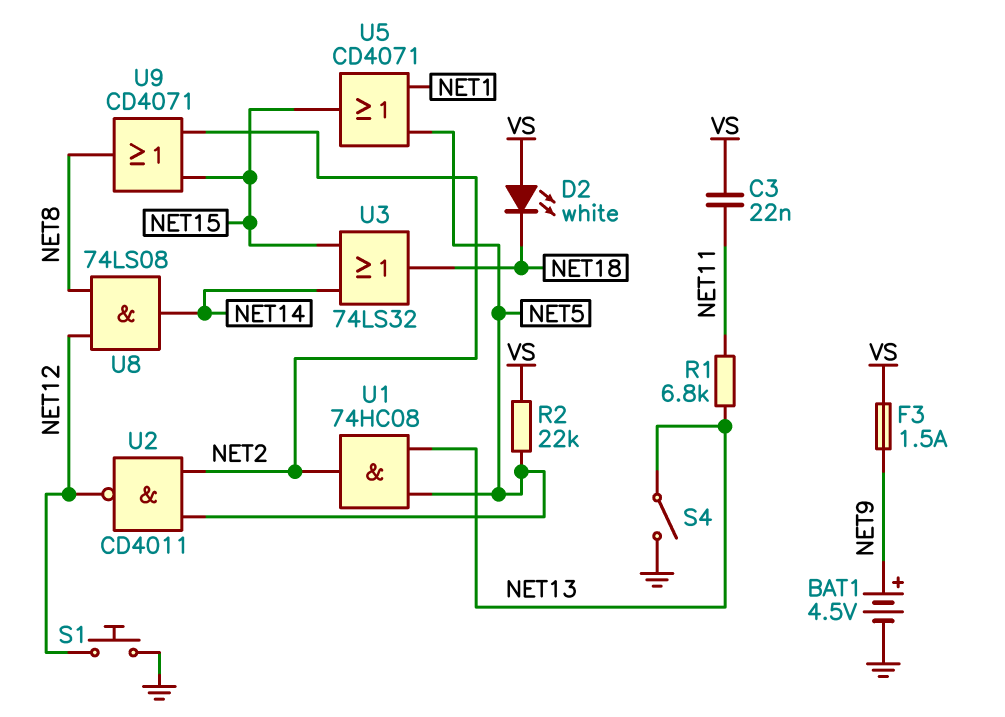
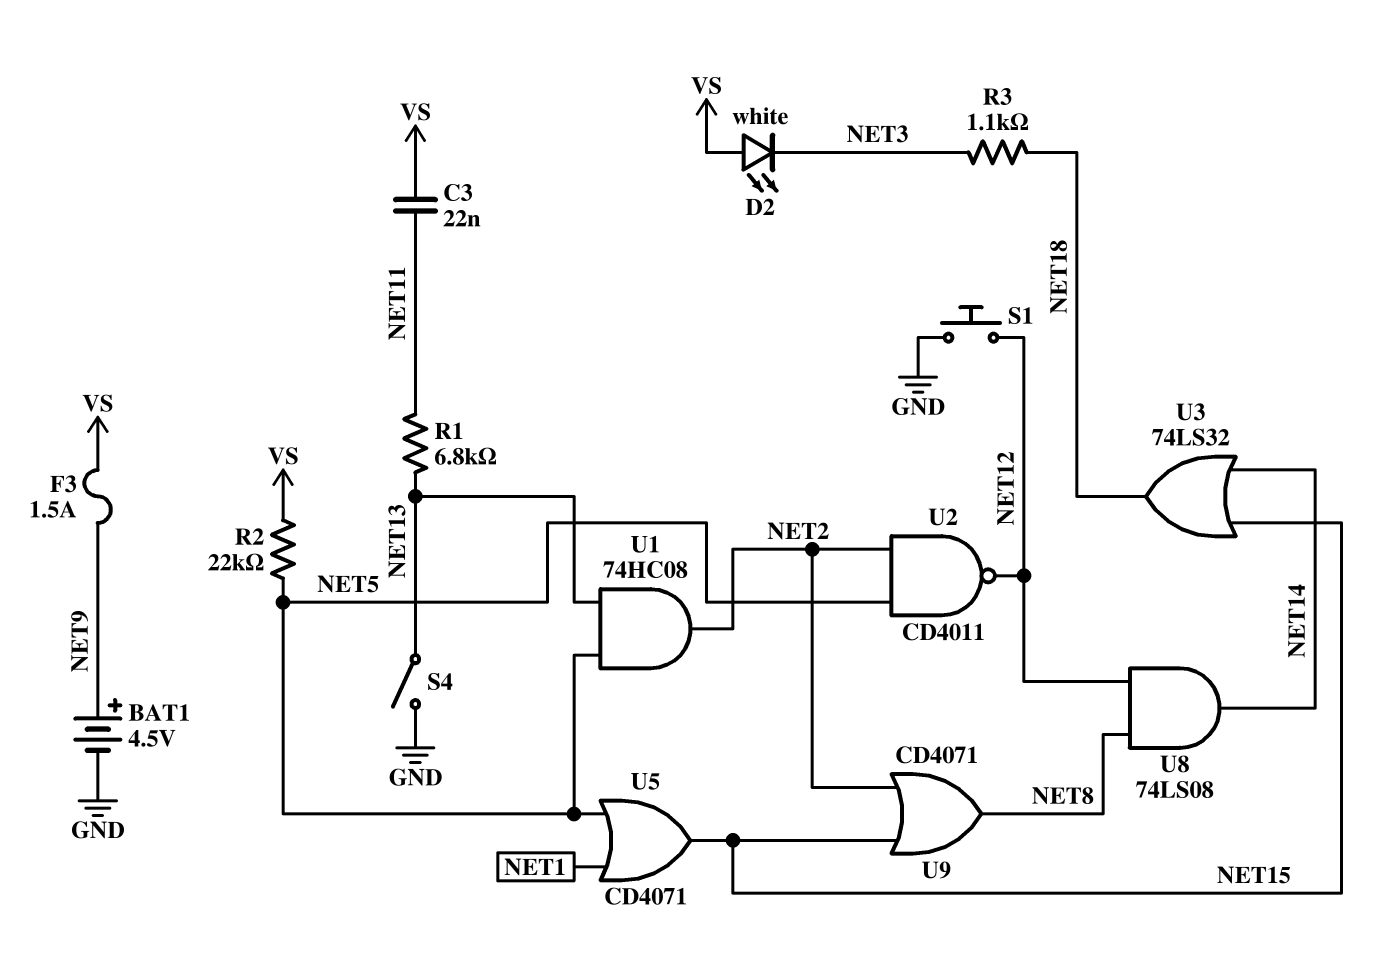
D2: LED white (A VS, K NET18) -> LED white (A VS, K NET3)
R3: none -> 1.1k (NET3, NET18)

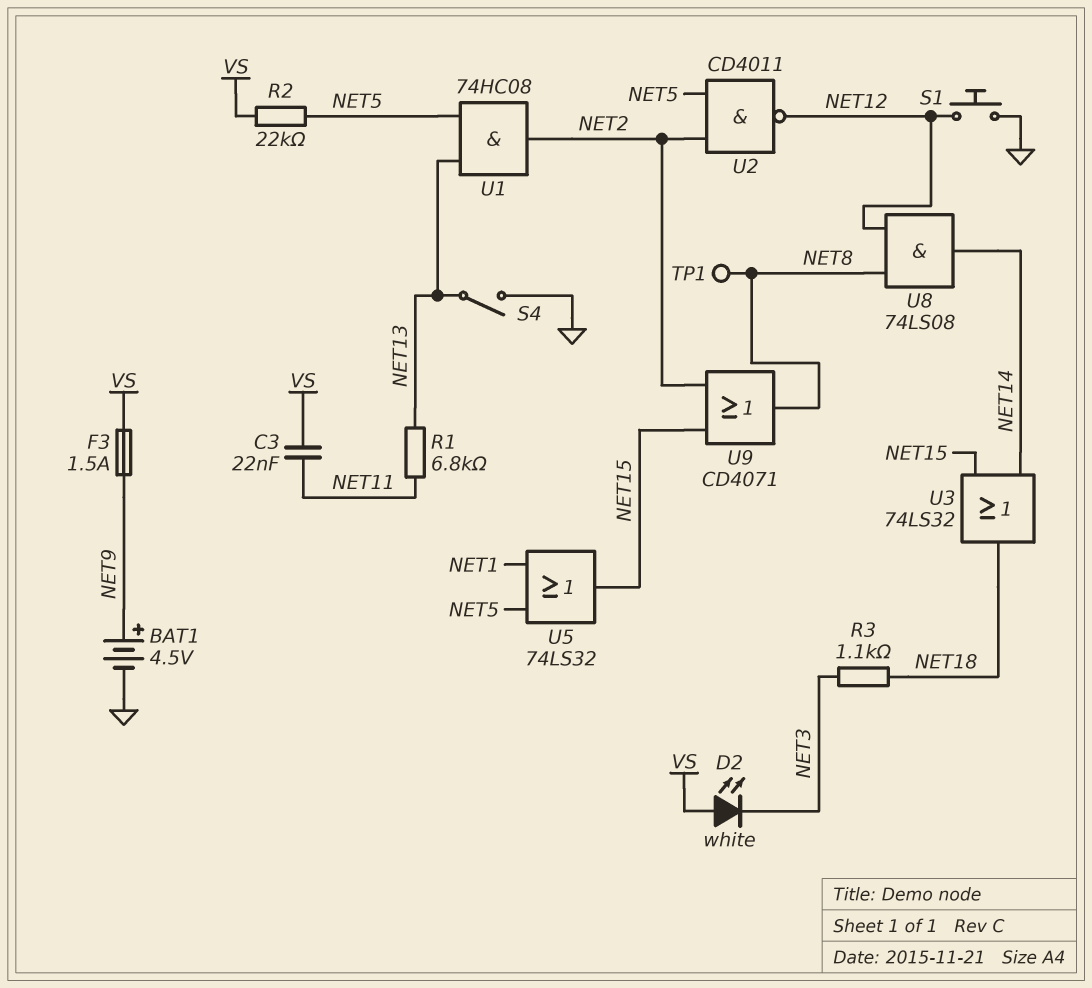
TP1: none -> test point (NET8)
U5: OR CD4071 (in NET1, in NET5, out NET15) -> OR 74LS32 (in NET1, in NET5, out NET15)

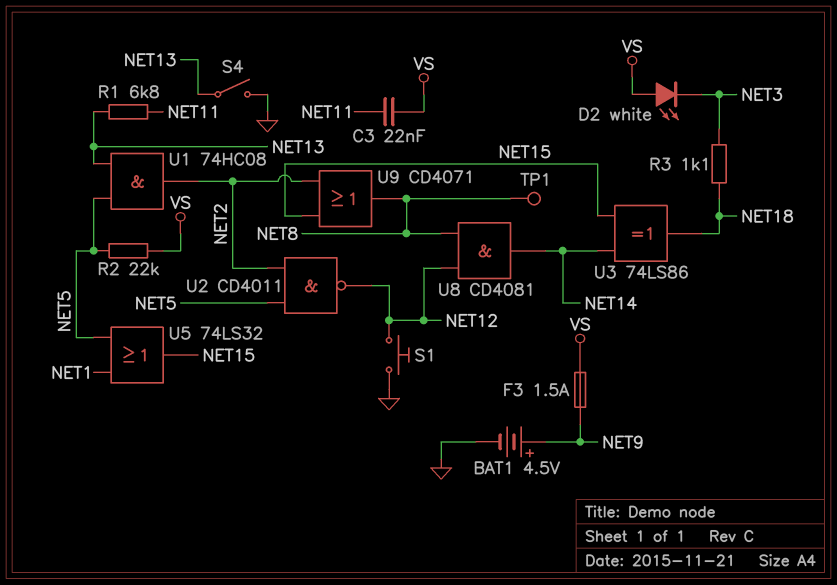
U3: OR 74LS32 (in NET14, in NET15, out NET18) -> XOR 74LS86 (in NET14, in NET15, out NET18)
U8: AND 74LS08 (in NET8, in NET12, out NET14) -> AND CD4081 (in NET8, in NET12, out NET14)

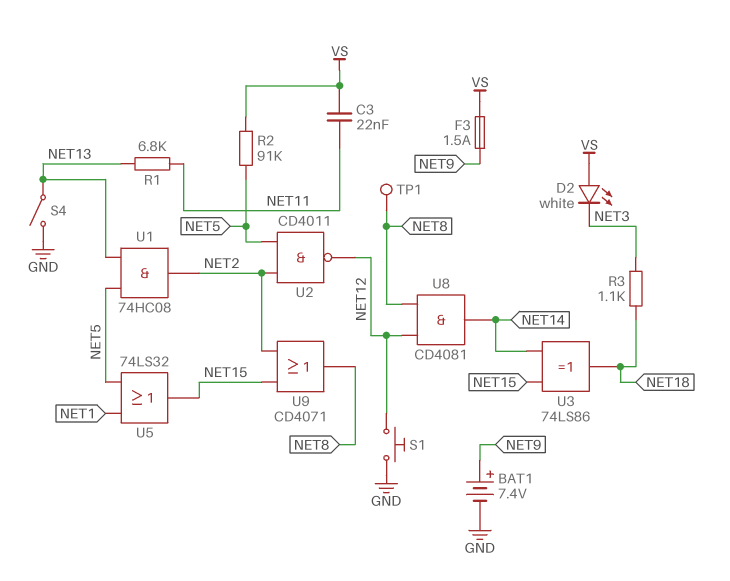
BAT1: 4.5V (plus NET9, minus GND) -> 7.4V (plus NET9, minus GND)
R2: 22k (NET5, VS) -> 91k (NET5, VS)

